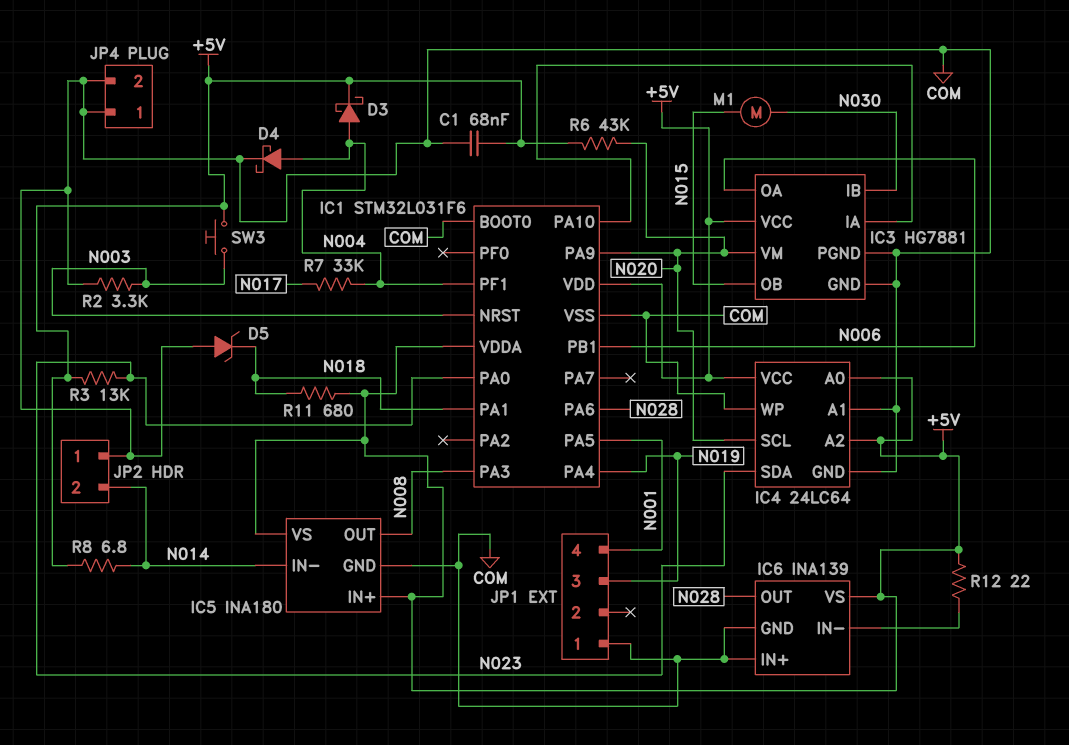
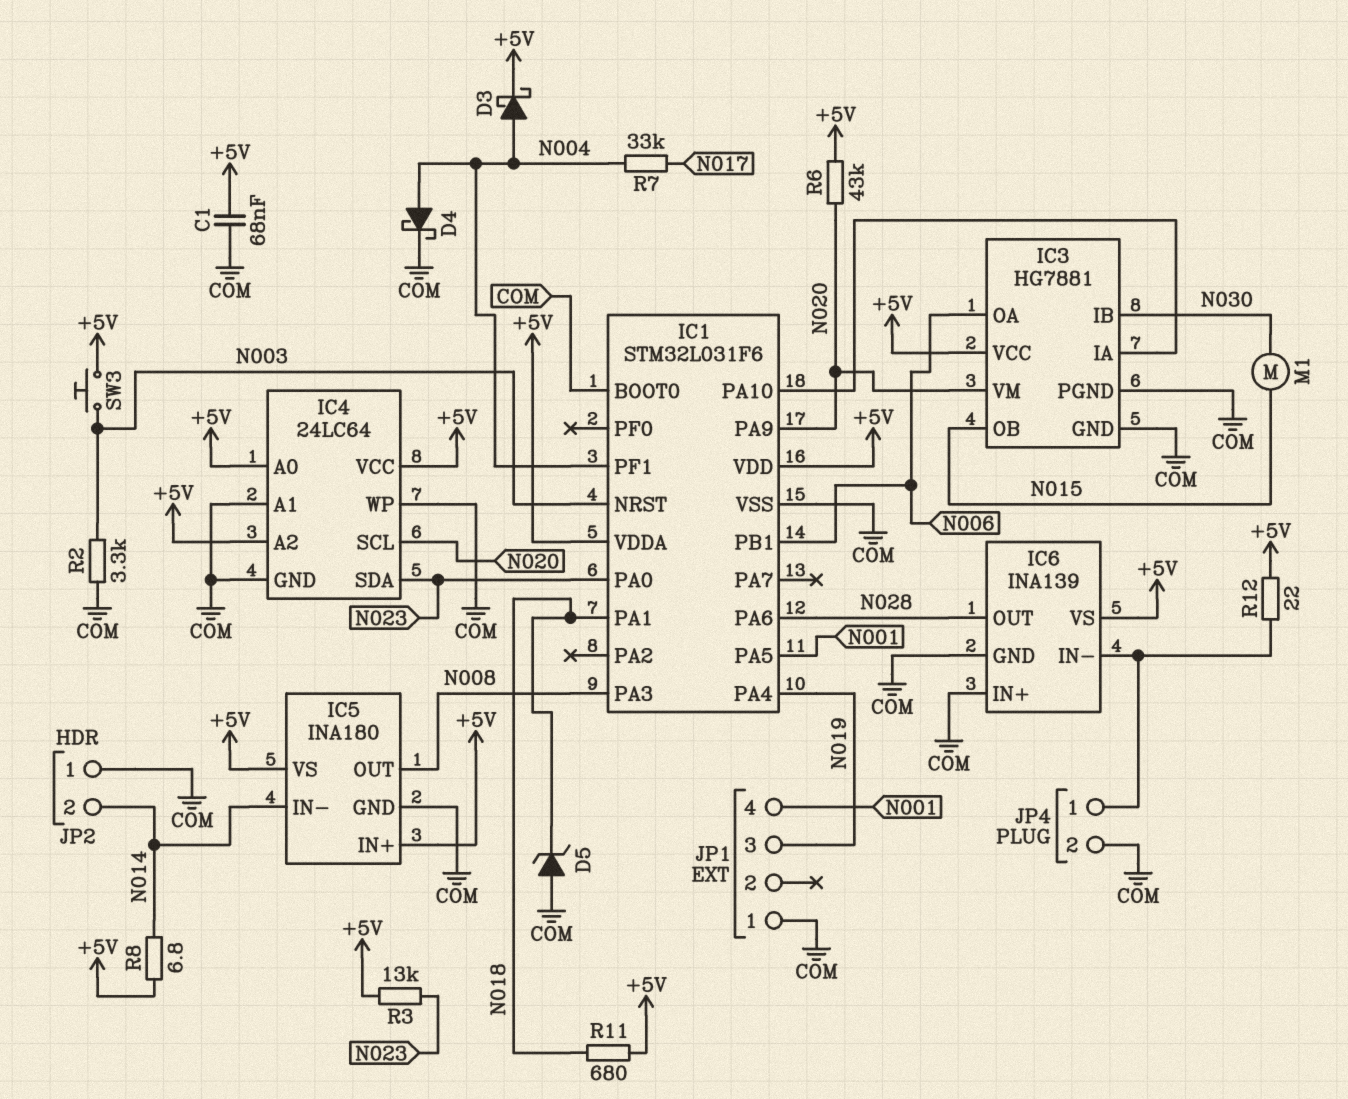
JP4 pin 1: COM -> IC6/IN-

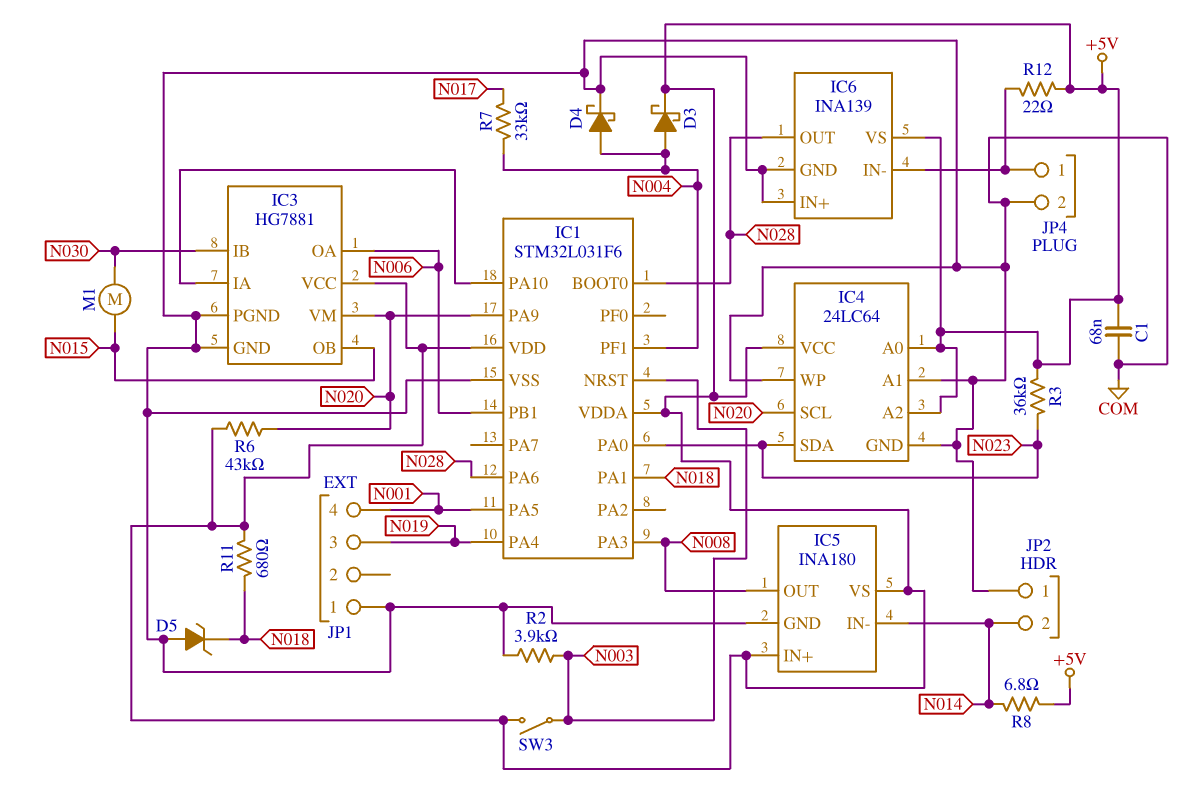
IC1 pin BOOT0: COM -> N028
R2: 3.3k (COM, N003) -> 3.9k (COM, N003)
R3: 13k (+5V, N023) -> 36k (+5V, N023)
SW3: button (+5V, N003) -> switch (+5V, N003)

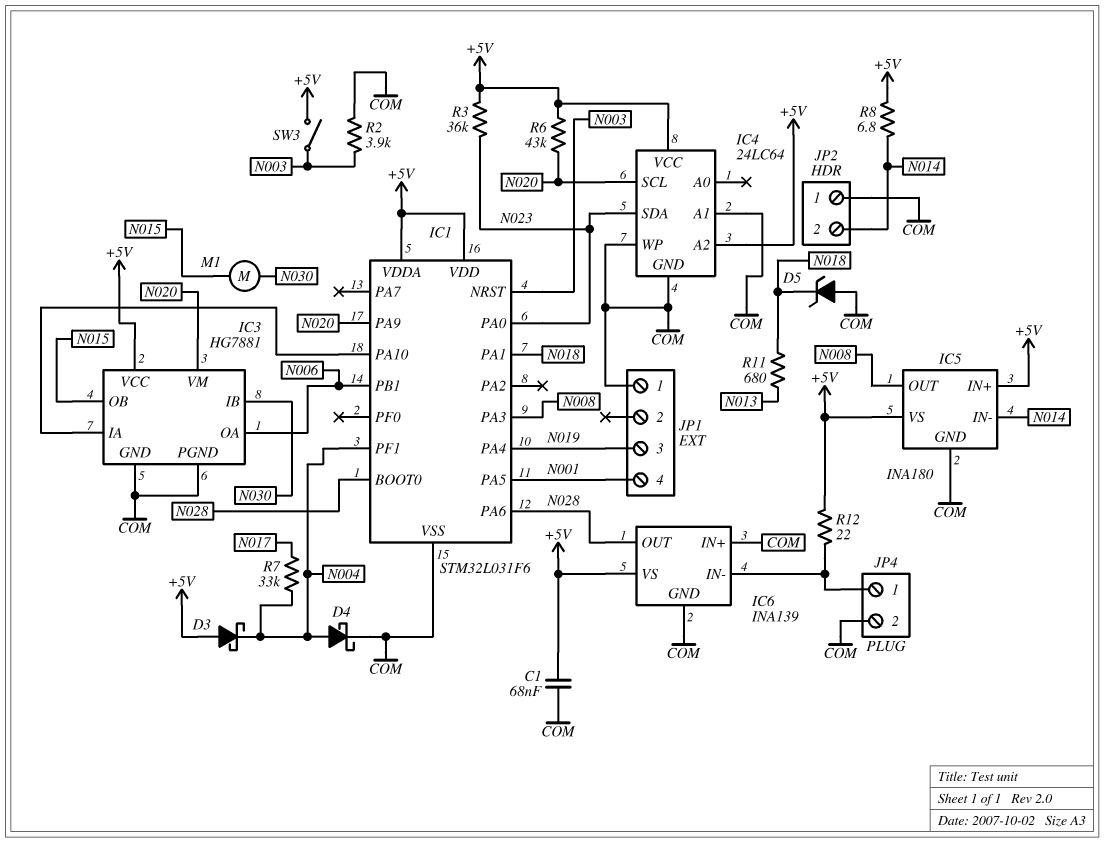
D3: schottky (A N004, K +5V) -> schottky (A +5V, K N004)
IC4 pin A0: +5V -> none
R11: 680 (+5V, N018) -> 680 (N013, N018)

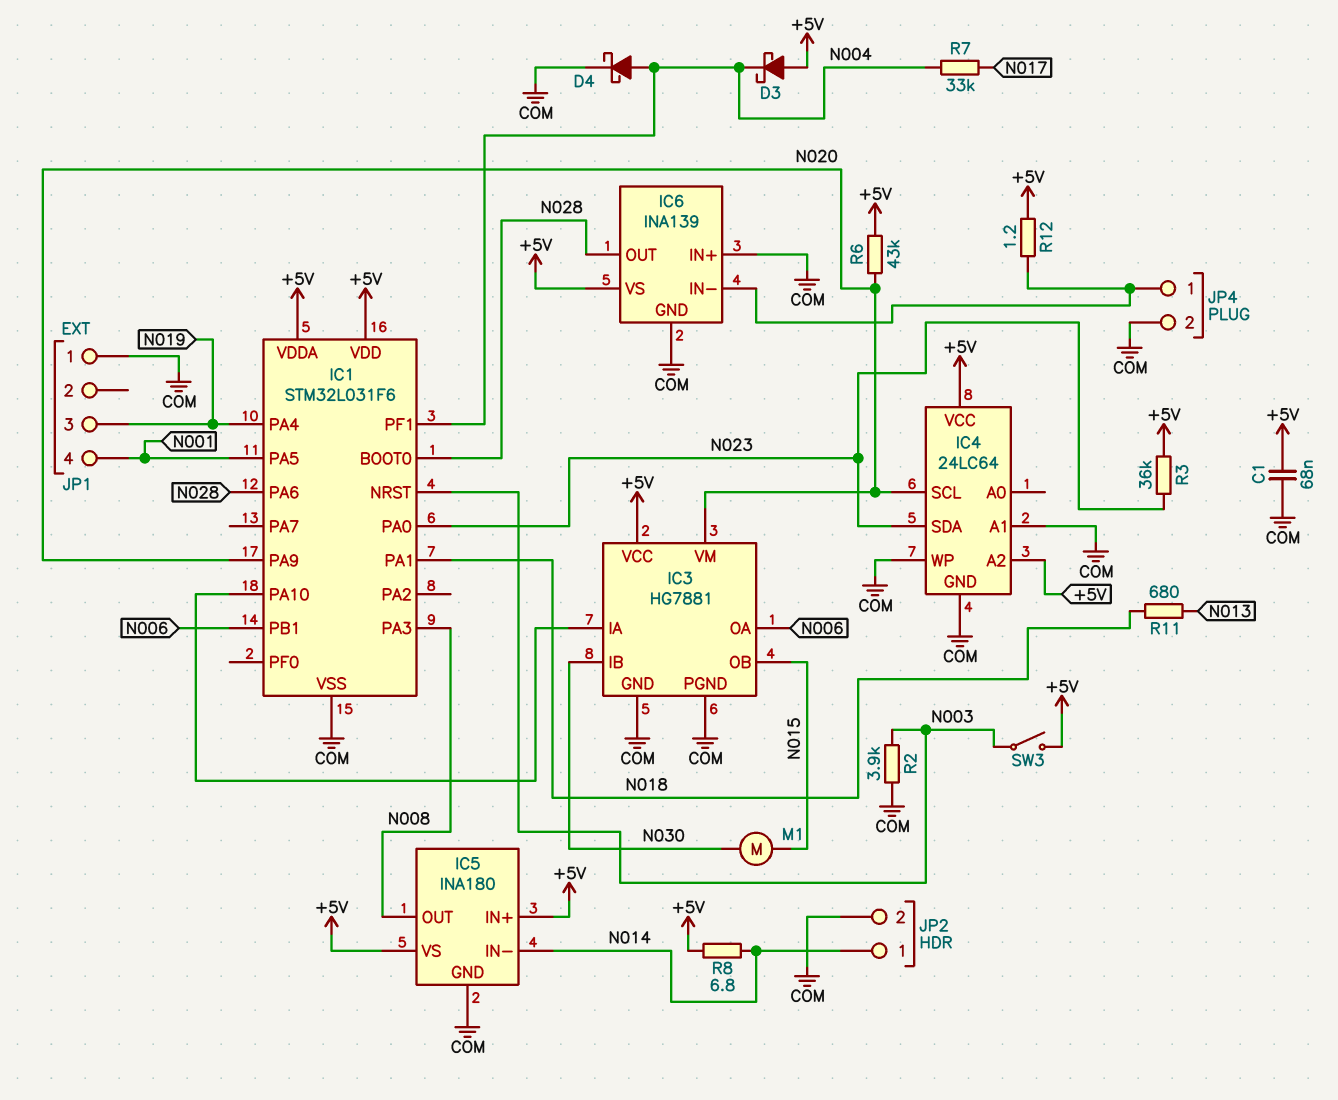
D5: zener (A COM, K N018) -> none
JP2 pin 1: COM -> N014
JP2 pin 2: N014 -> COM
R12: 22 (+5V, IC6/IN-) -> 1.2 (+5V, IC6/IN-)

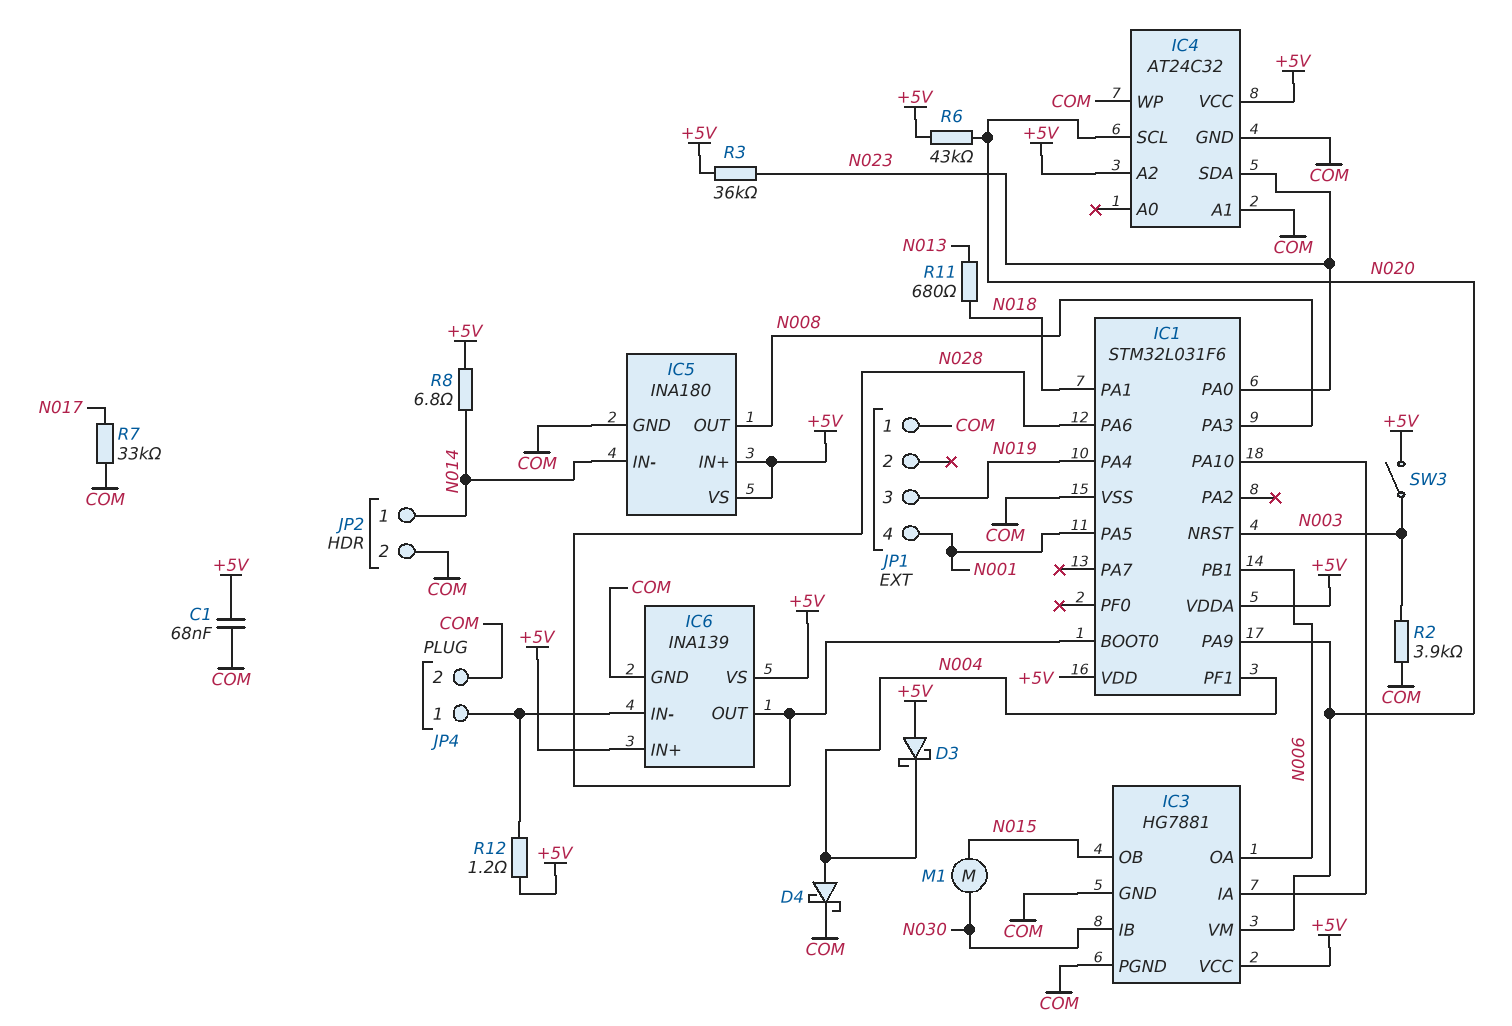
IC4: 24LC64 -> AT24C32
IC6 pin IN+: COM -> +5V
R7: 33k (N004, N017) -> 33k (COM, N017)

